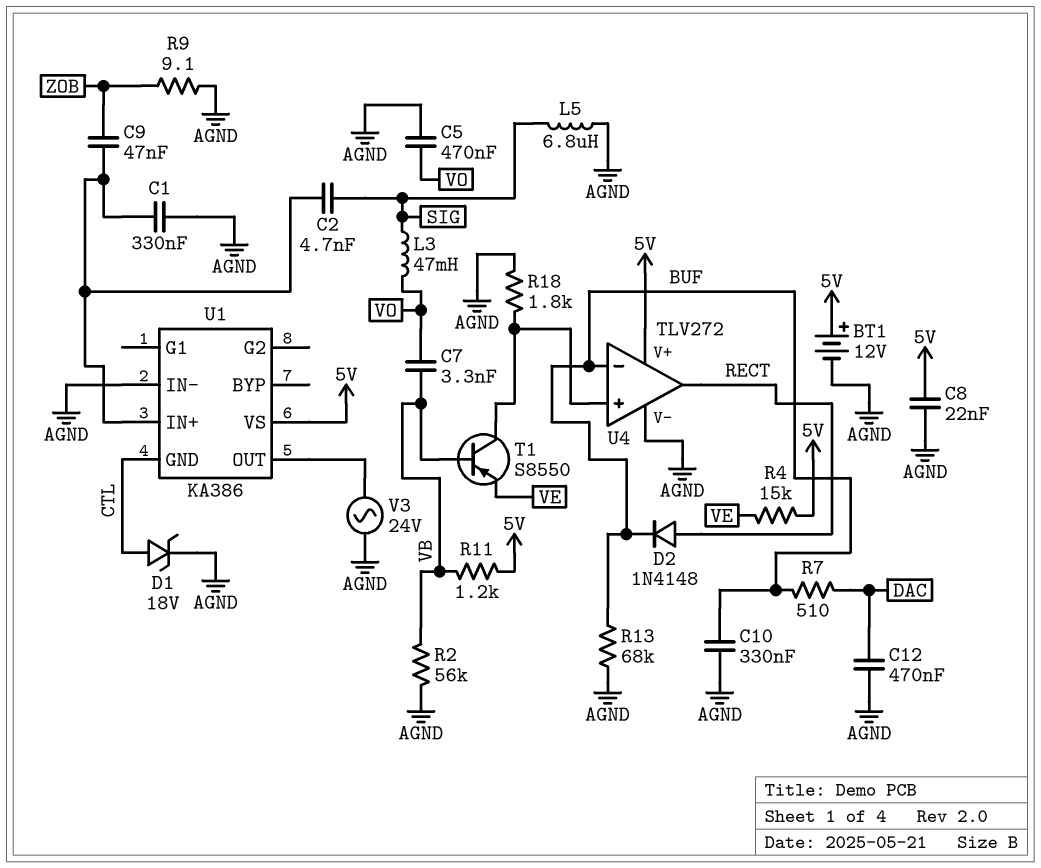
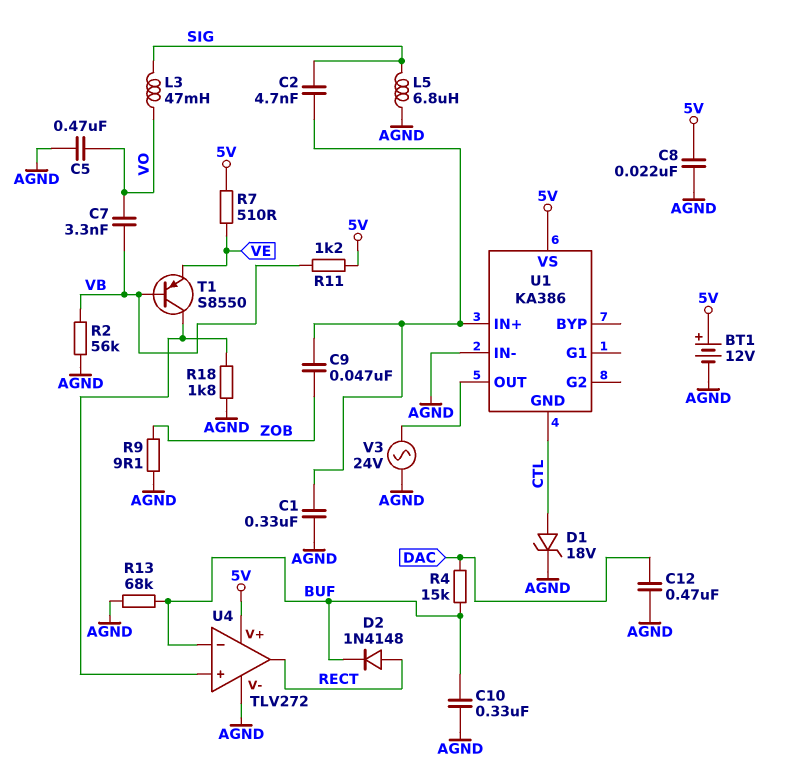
R4: 15k (5V, VE) -> 15k (BUF, DAC)
R7: 510 (BUF, DAC) -> 510 (5V, VE)

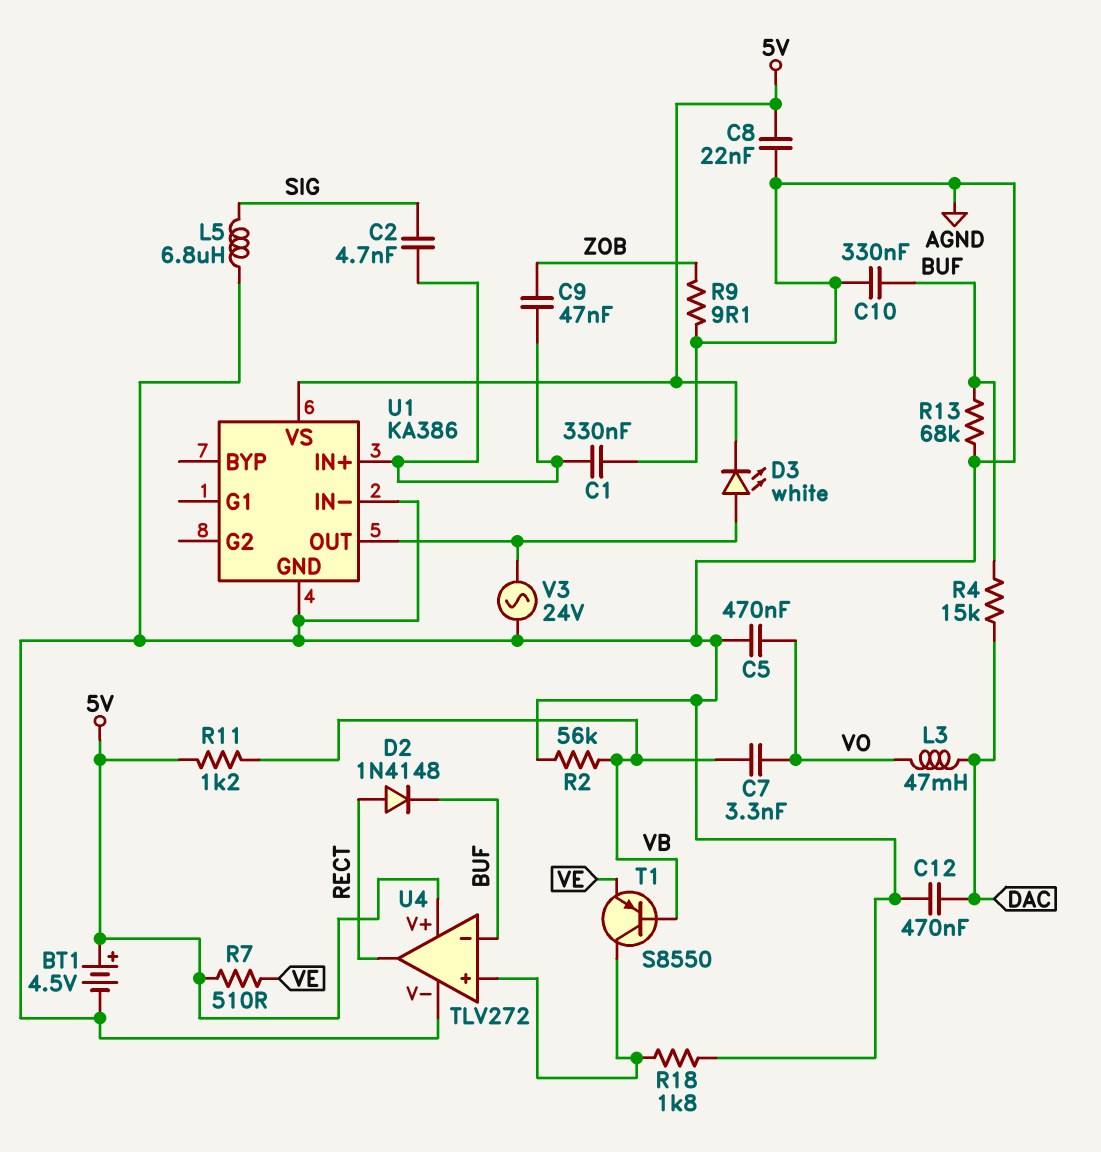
BT1: 12V (plus 5V, minus AGND) -> 4.5V (plus 5V, minus AGND)
D1: zener 18V (A CTL, K AGND) -> none
D3: none -> LED white (A U1/OUT, K 5V)
L3: 47mH (SIG, VO) -> 47mH (DAC, VO)
U1 pin GND: CTL -> AGND

